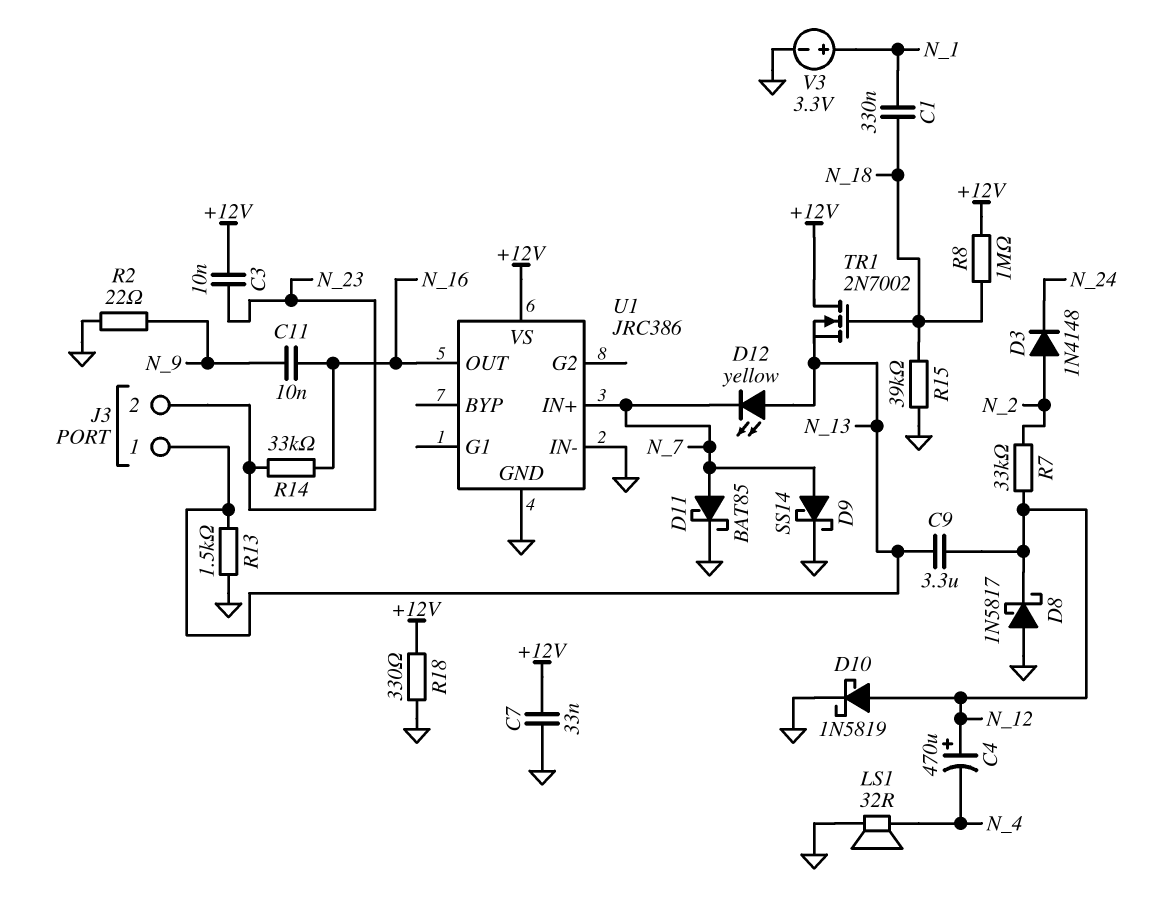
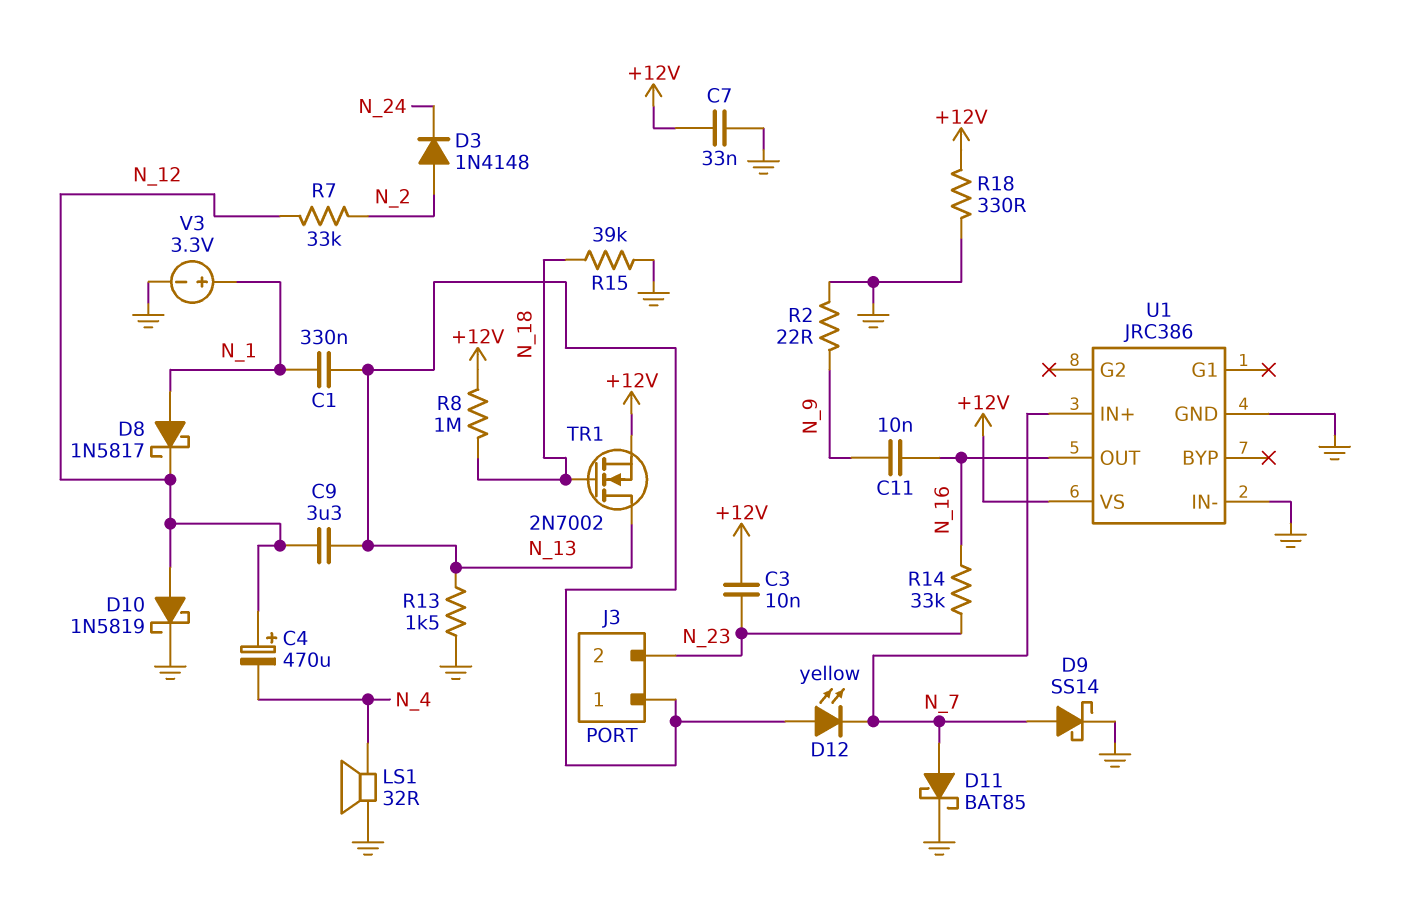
C1: 330nF (N_1, N_18) -> 330nF (N_1, N_13)
D8: schottky 1N5817 (A GND, K N_12) -> schottky 1N5817 (A N_1, K N_12)
TR1: NMOS 2N7002 (G N_18, D +12V, S N_13) -> NMOS 2N7002 (G N_18, D N_13, S +12V)

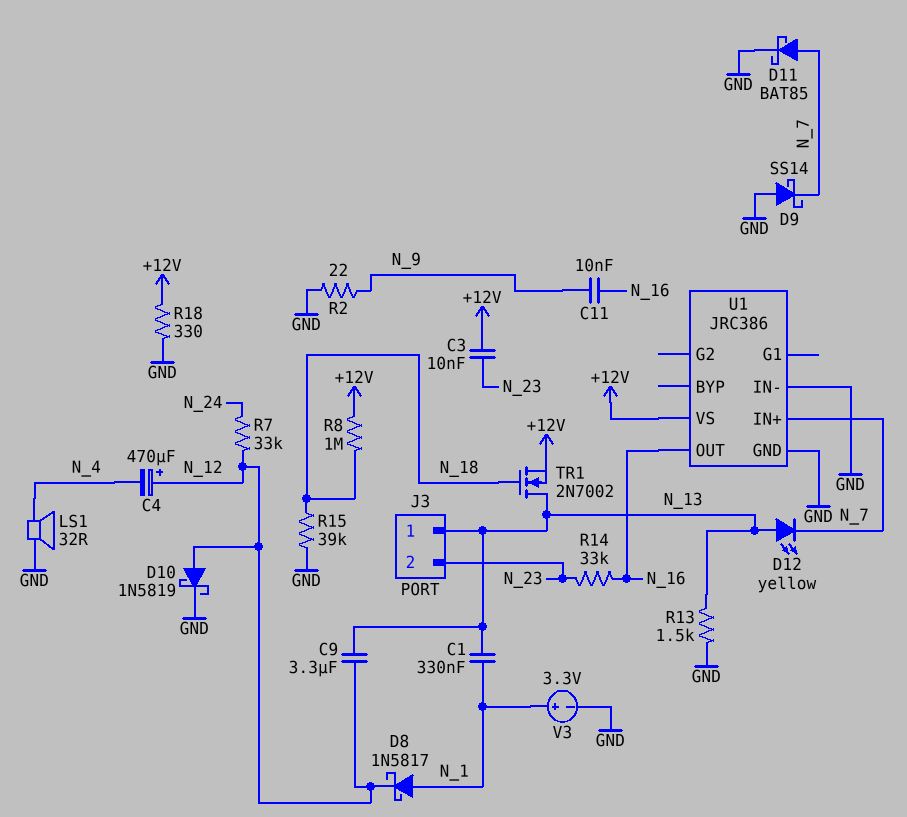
C7: 33nF (+12V, GND) -> none
D3: diode 1N4148 (A N_2, K N_24) -> none
D9: schottky SS14 (A N_7, K GND) -> schottky SS14 (A GND, K N_7)
R7: 33k (N_2, N_12) -> 33k (N_12, N_24)

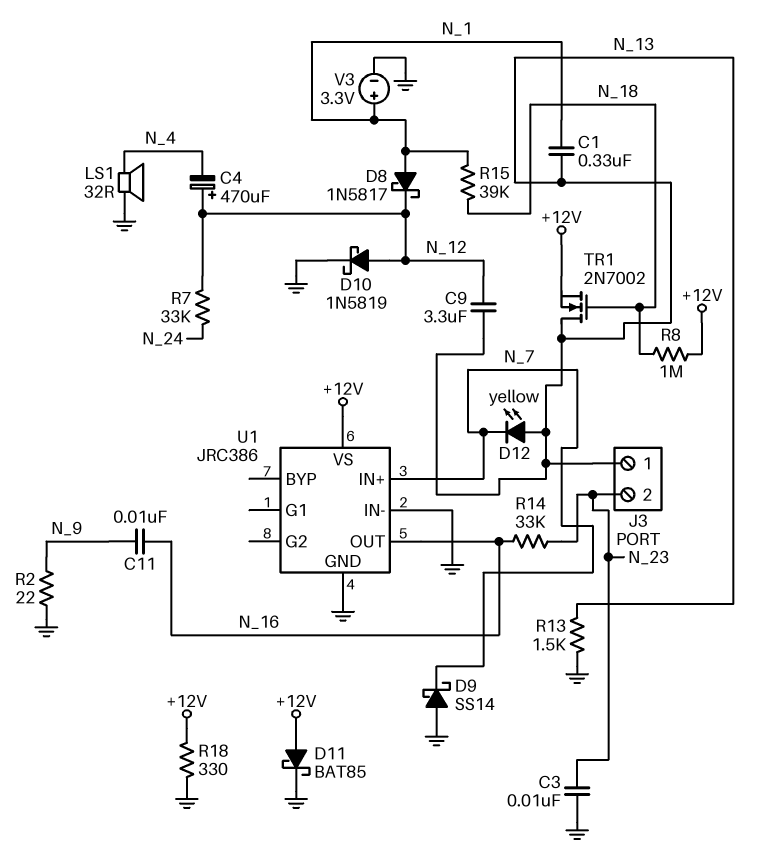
C3: 10nF (+12V, N_23) -> 10nF (GND, N_23)
D11: schottky BAT85 (A N_7, K GND) -> schottky BAT85 (A +12V, K GND)
R15: 39k (GND, N_18) -> 39k (N_1, N_18)

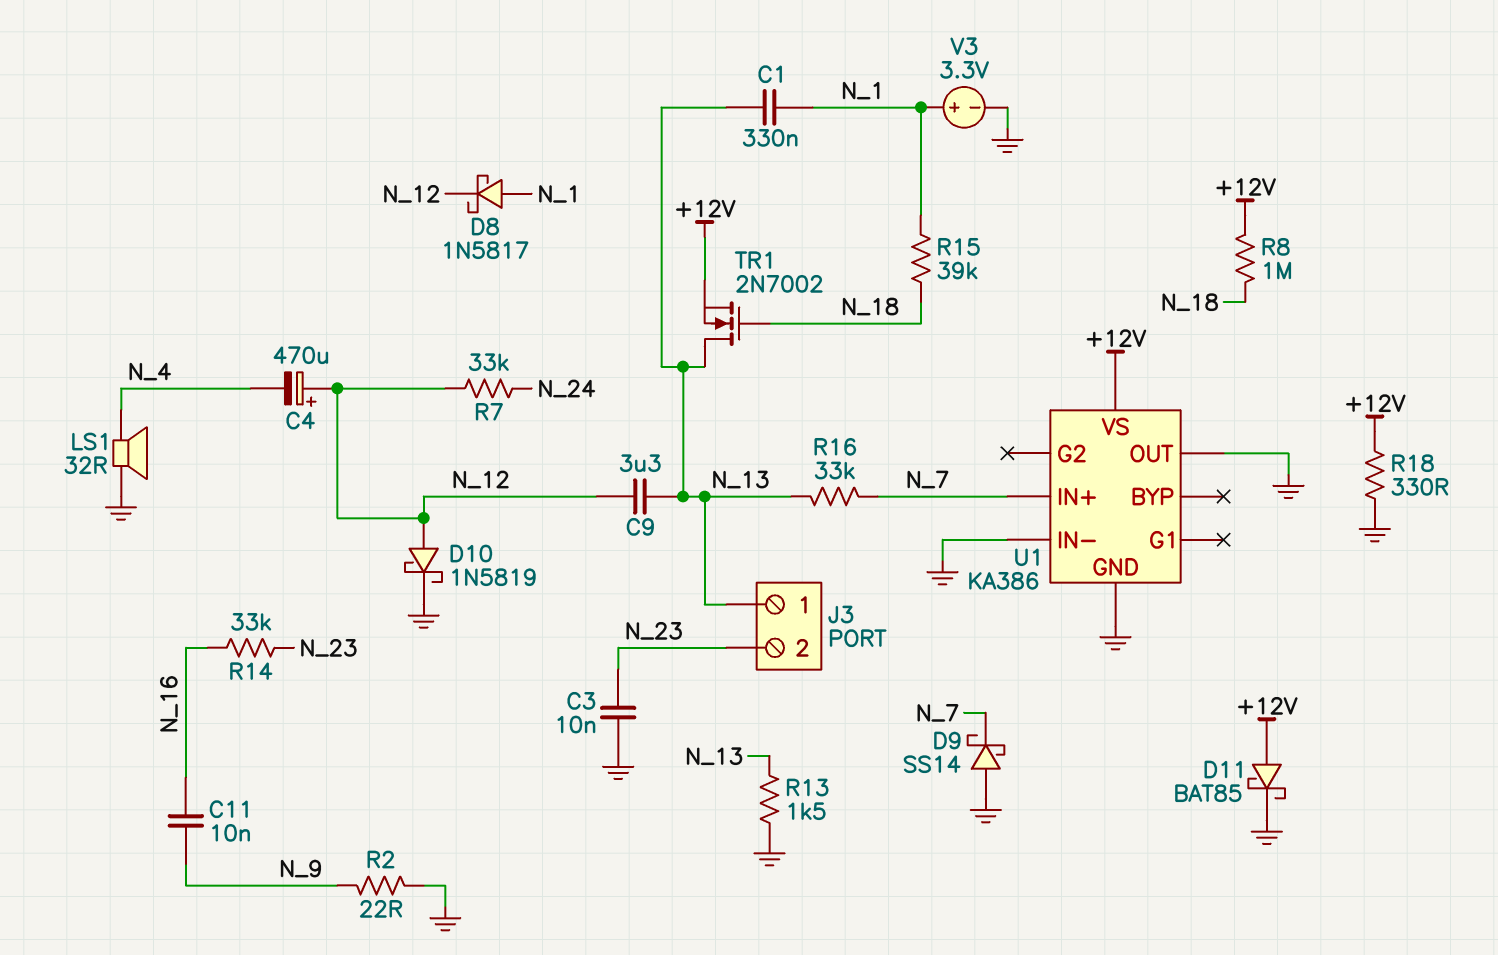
D12: LED yellow (A N_13, K N_7) -> none
R16: none -> 33k (N_7, N_13)
U1: JRC386 -> KA386
U1 pin OUT: N_16 -> GND

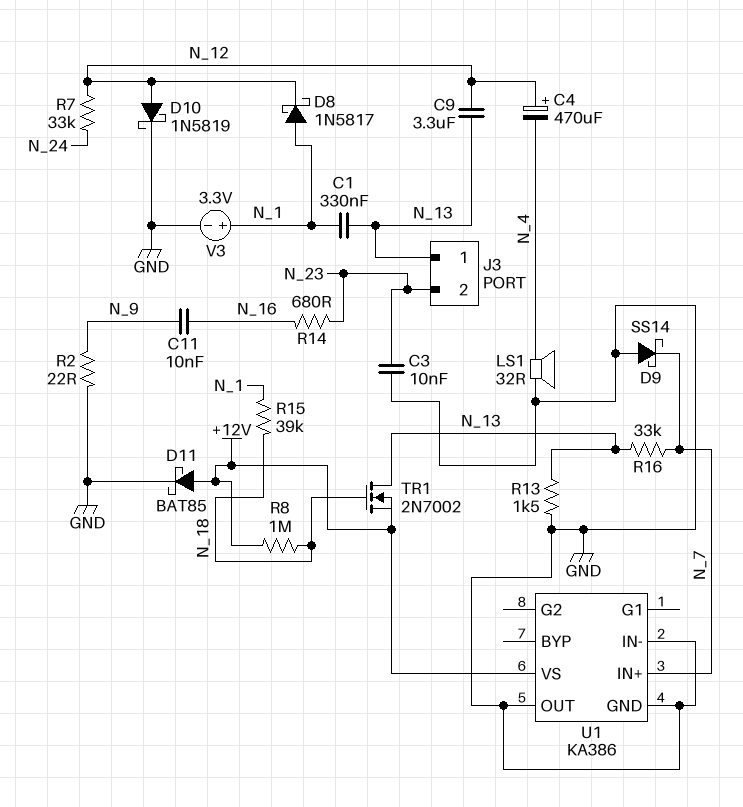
R14: 33k (N_16, N_23) -> 680 (N_16, N_23)
R18: 330 (+12V, GND) -> none

